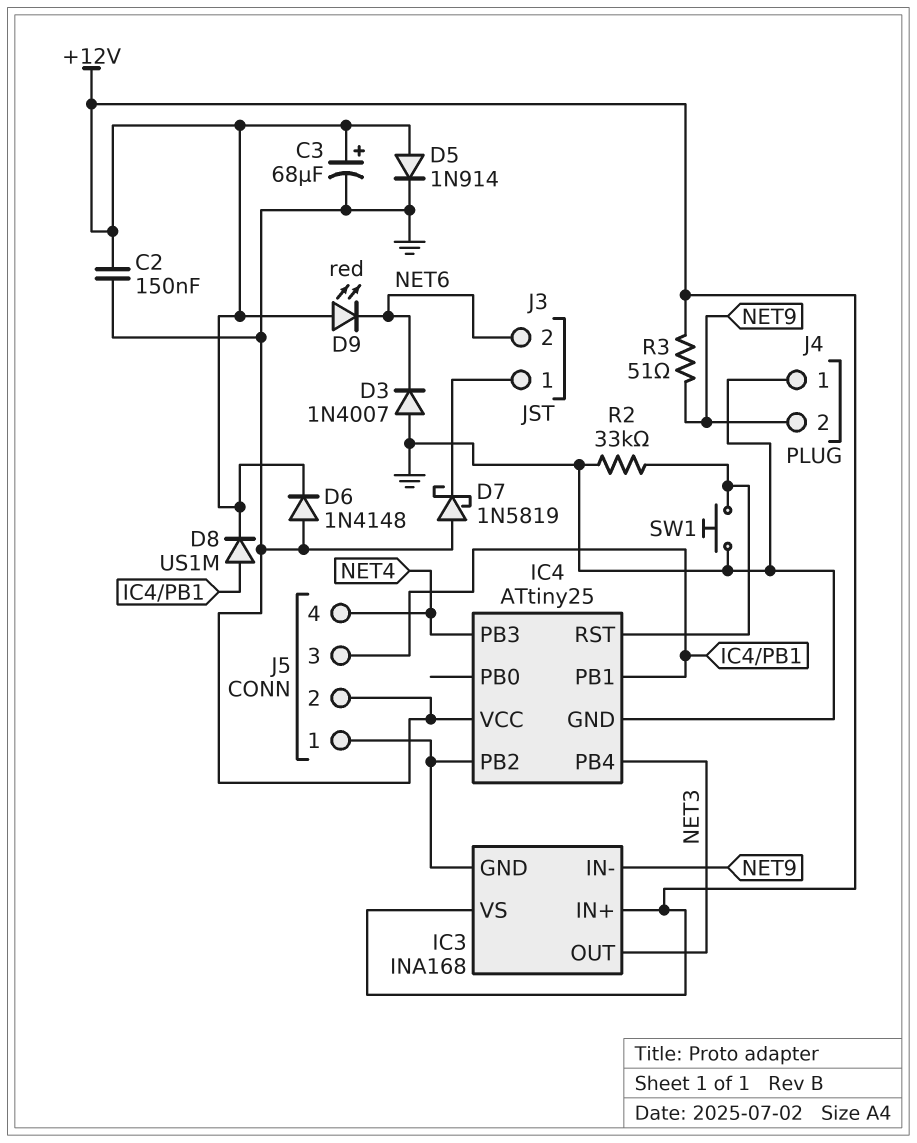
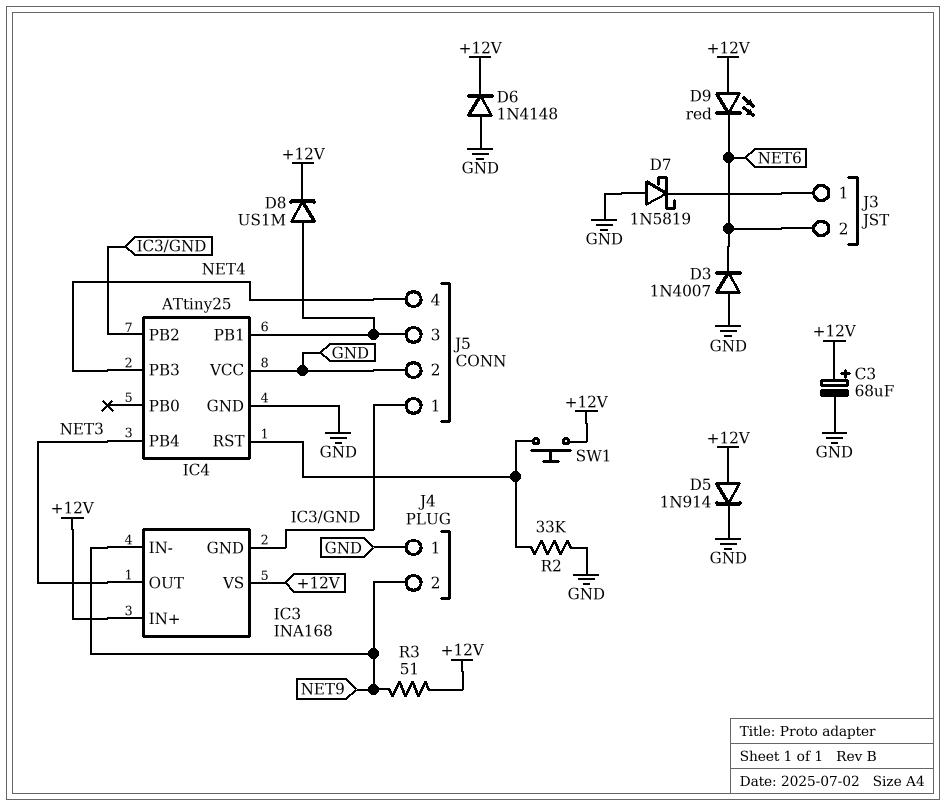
C2: 150nF (+12V, GND) -> none
SW1: button (GND, IC4/RST) -> button (+12V, IC4/RST)

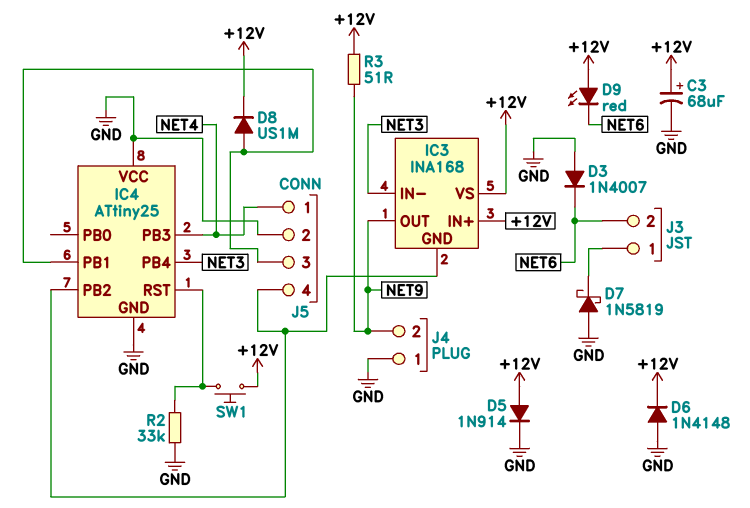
IC3 pin IN-: NET9 -> NET3
IC3 pin OUT: NET3 -> NET9
J5 pin 1: IC3/GND -> NET4
J5 pin 4: NET4 -> IC3/GND

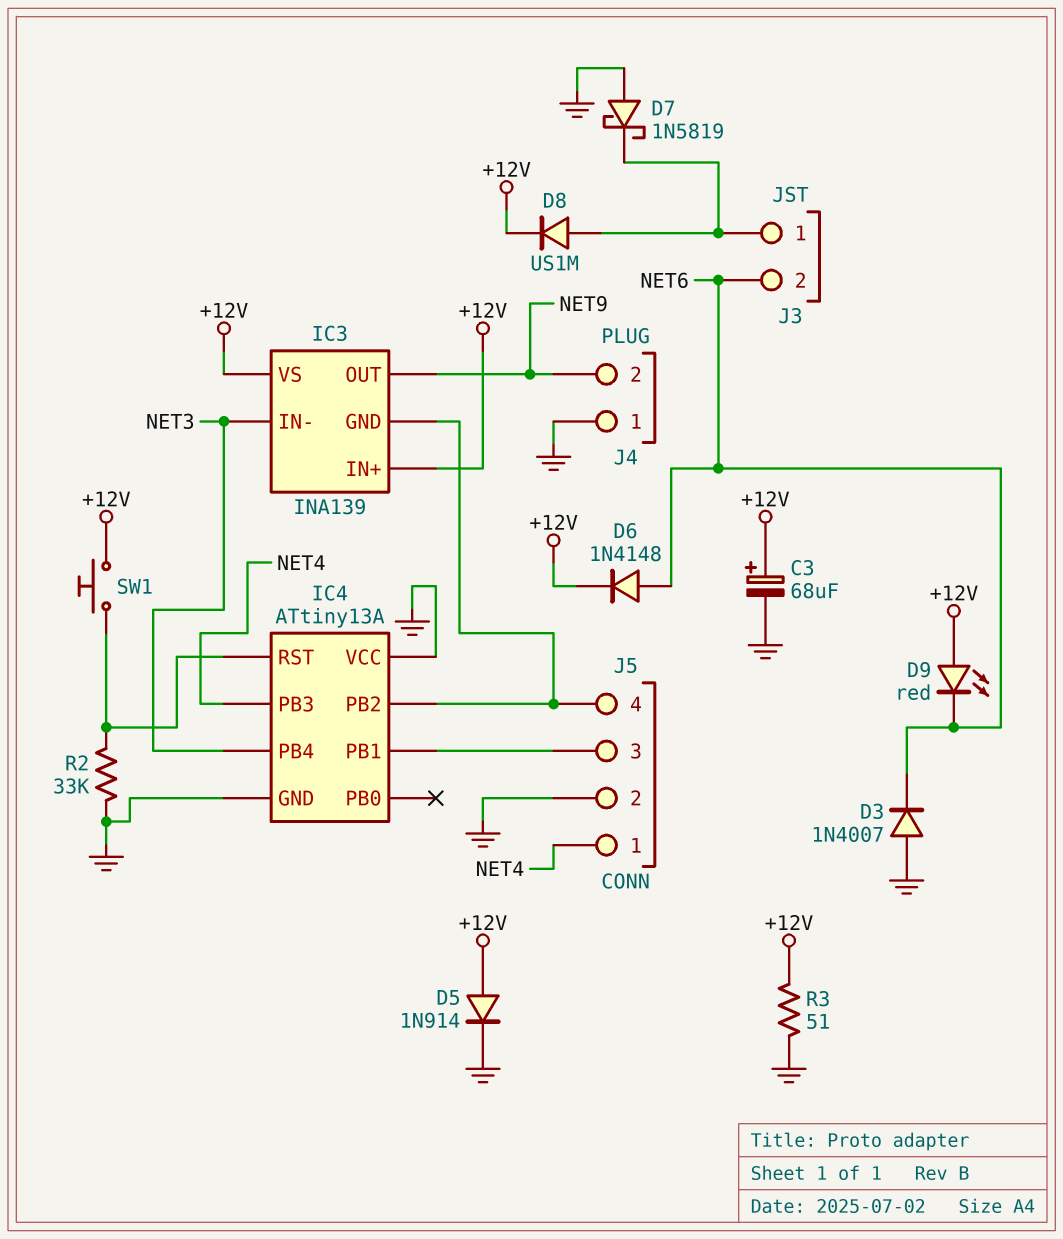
D6: diode 1N4148 (A GND, K +12V) -> diode 1N4148 (A NET6, K +12V)
D8: diode US1M (A IC4/PB1, K +12V) -> diode US1M (A J3/1, K +12V)
IC3: INA168 -> INA139
IC4: ATtiny25 -> ATtiny13A
R3: 51 (+12V, NET9) -> 51 (+12V, GND)

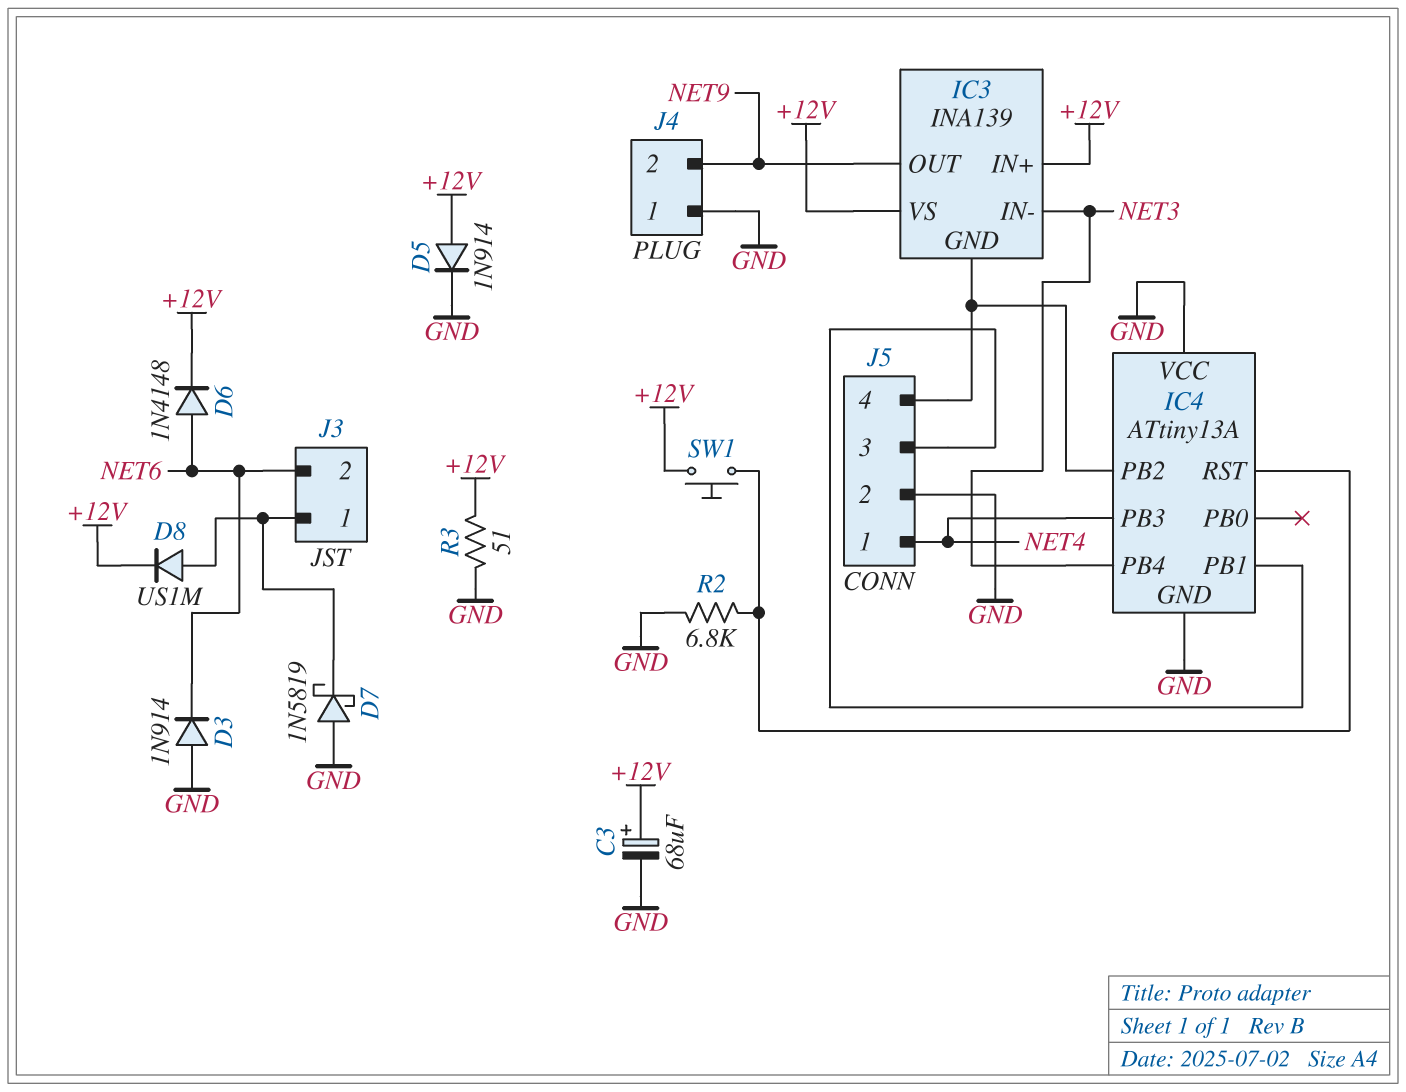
D3: diode 1N4007 (A GND, K NET6) -> diode 1N914 (A GND, K NET6)
D9: LED red (A +12V, K NET6) -> none
R2: 33k (GND, IC4/RST) -> 6.8k (GND, IC4/RST)

